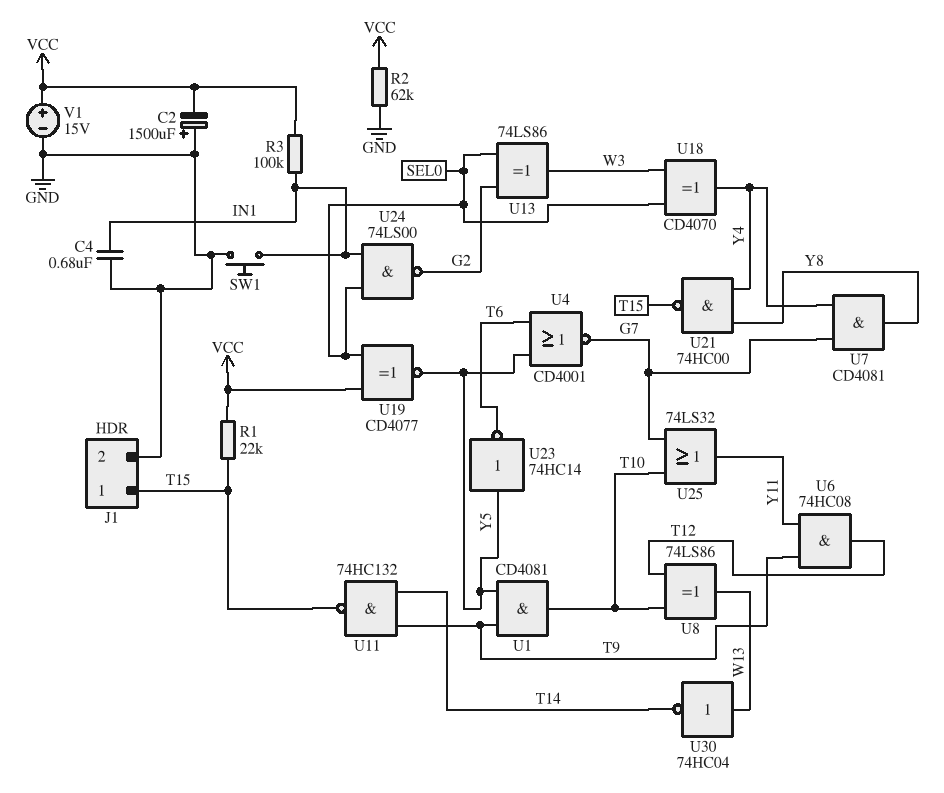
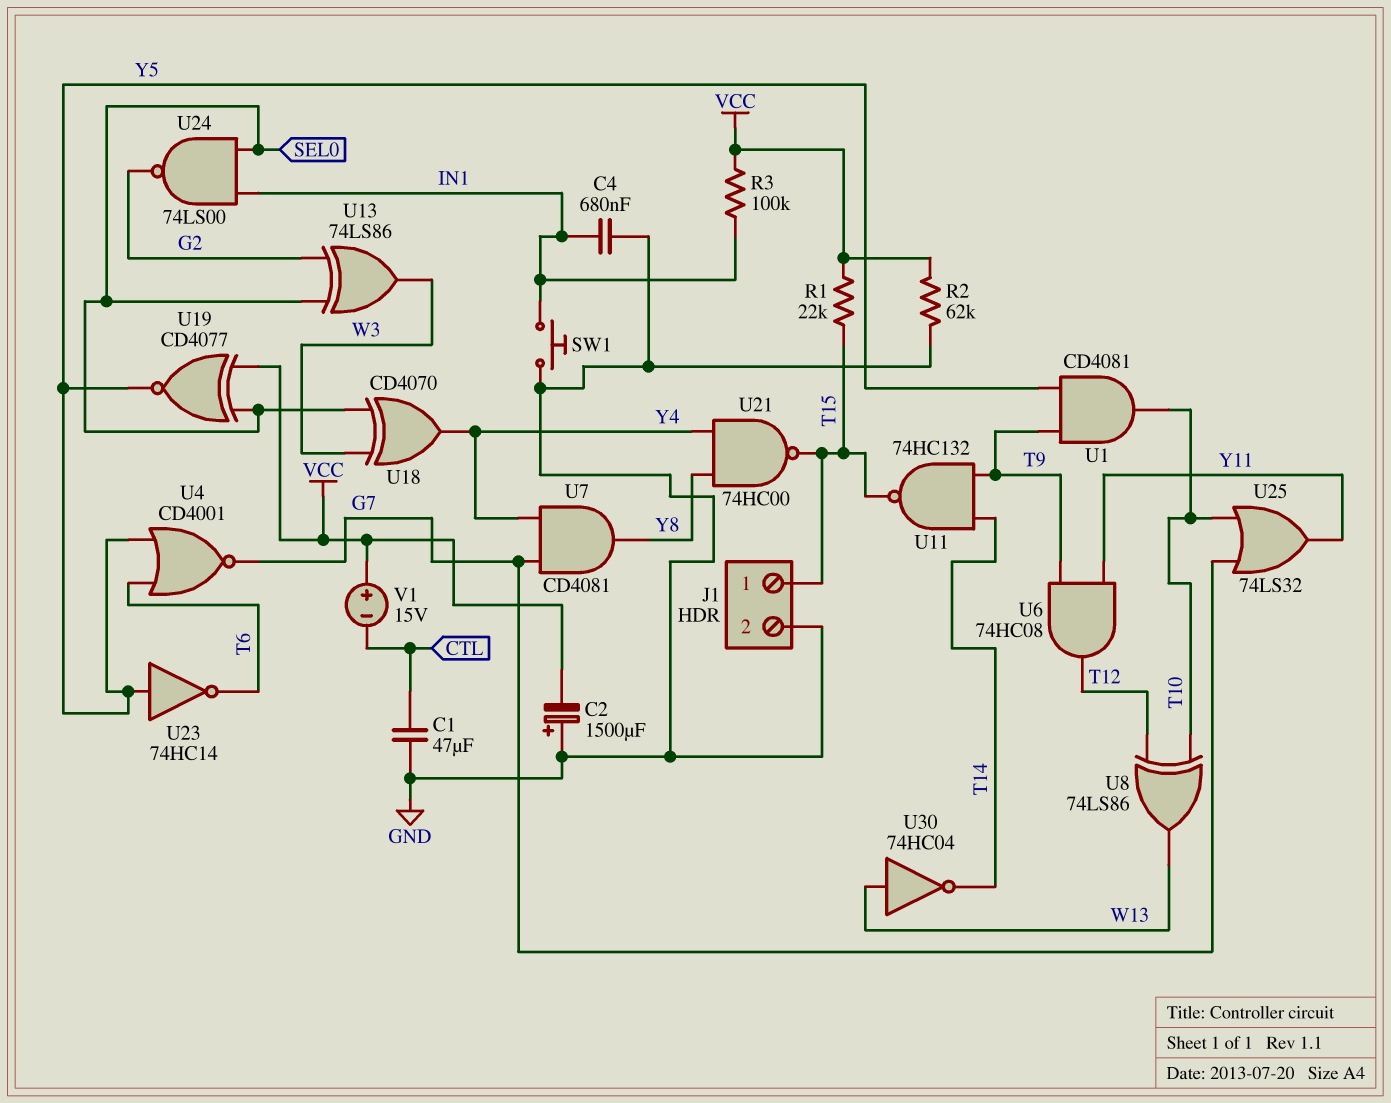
C1: none -> 47uF (CTL, GND)
V1: 15V (plus VCC, minus GND) -> 15V (plus VCC, minus CTL)

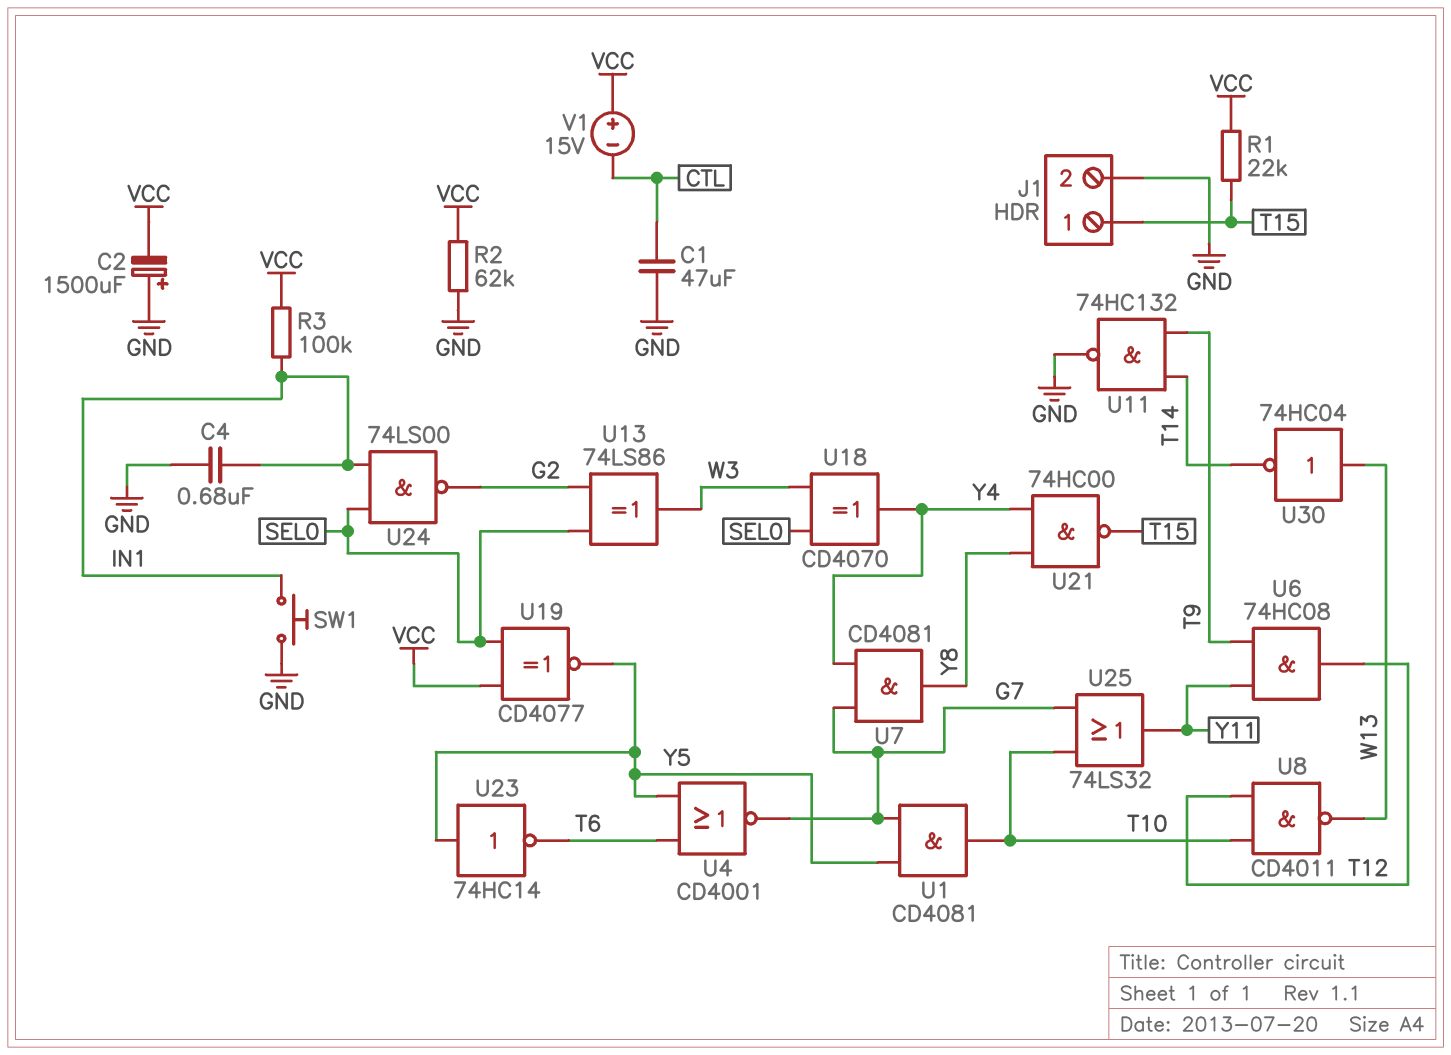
U1: AND CD4081 (in T9, in Y5, out T10) -> AND CD4081 (in G7, in Y5, out T10)
U8: XOR 74LS86 (in T10, in T12, out W13) -> NAND CD4011 (in T10, in T12, out W13)
U11: NAND 74HC132 (in T9, in T14, out T15) -> NAND 74HC132 (in T9, in T14, out GND)

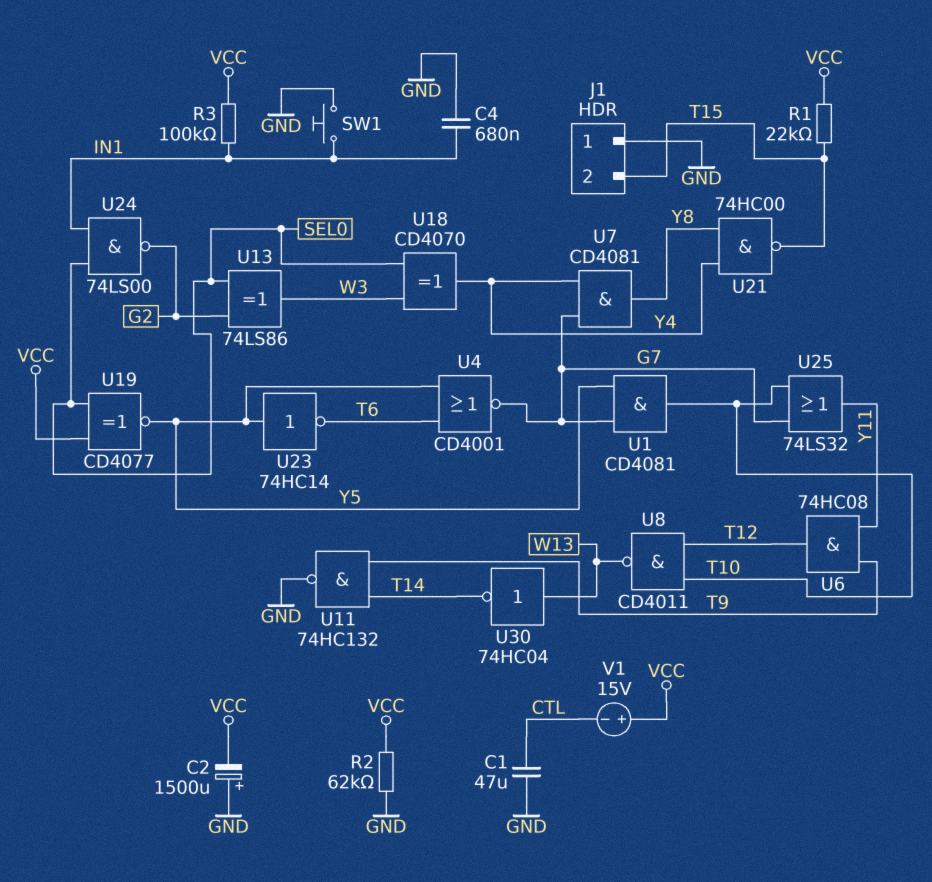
J1 pin 1: T15 -> GND
J1 pin 2: GND -> T15

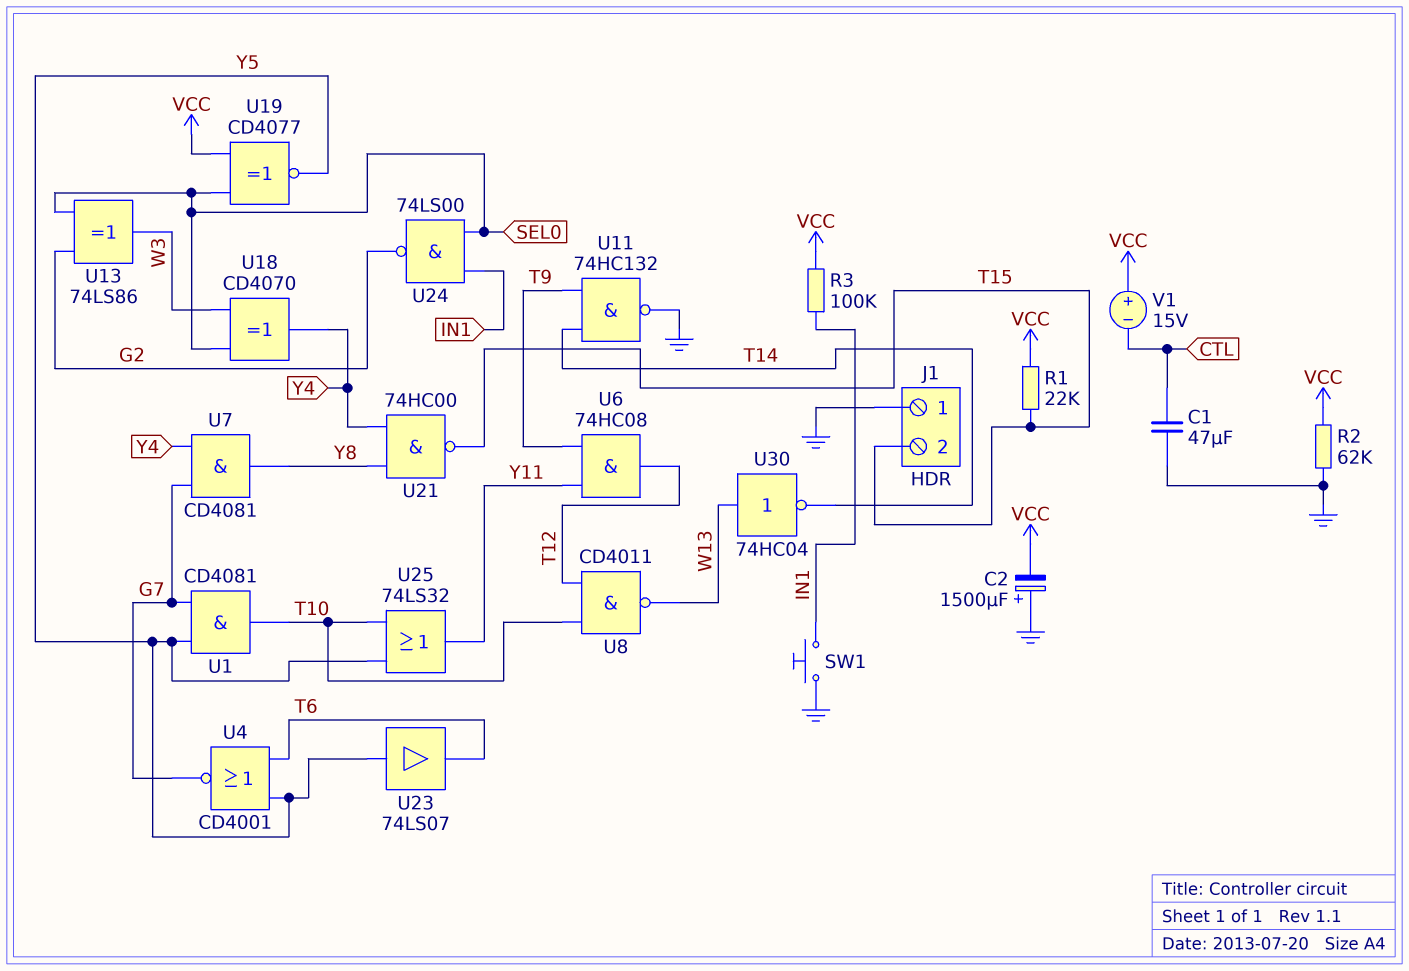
C4: 680nF (GND, IN1) -> none
U23: NOT 74HC14 (in Y5, out T6) -> buffer 74LS07 (in Y5, out T6)
U25: OR 74LS32 (in G7, in T10, out Y11) -> OR 74LS32 (in T10, in Y5, out Y11)

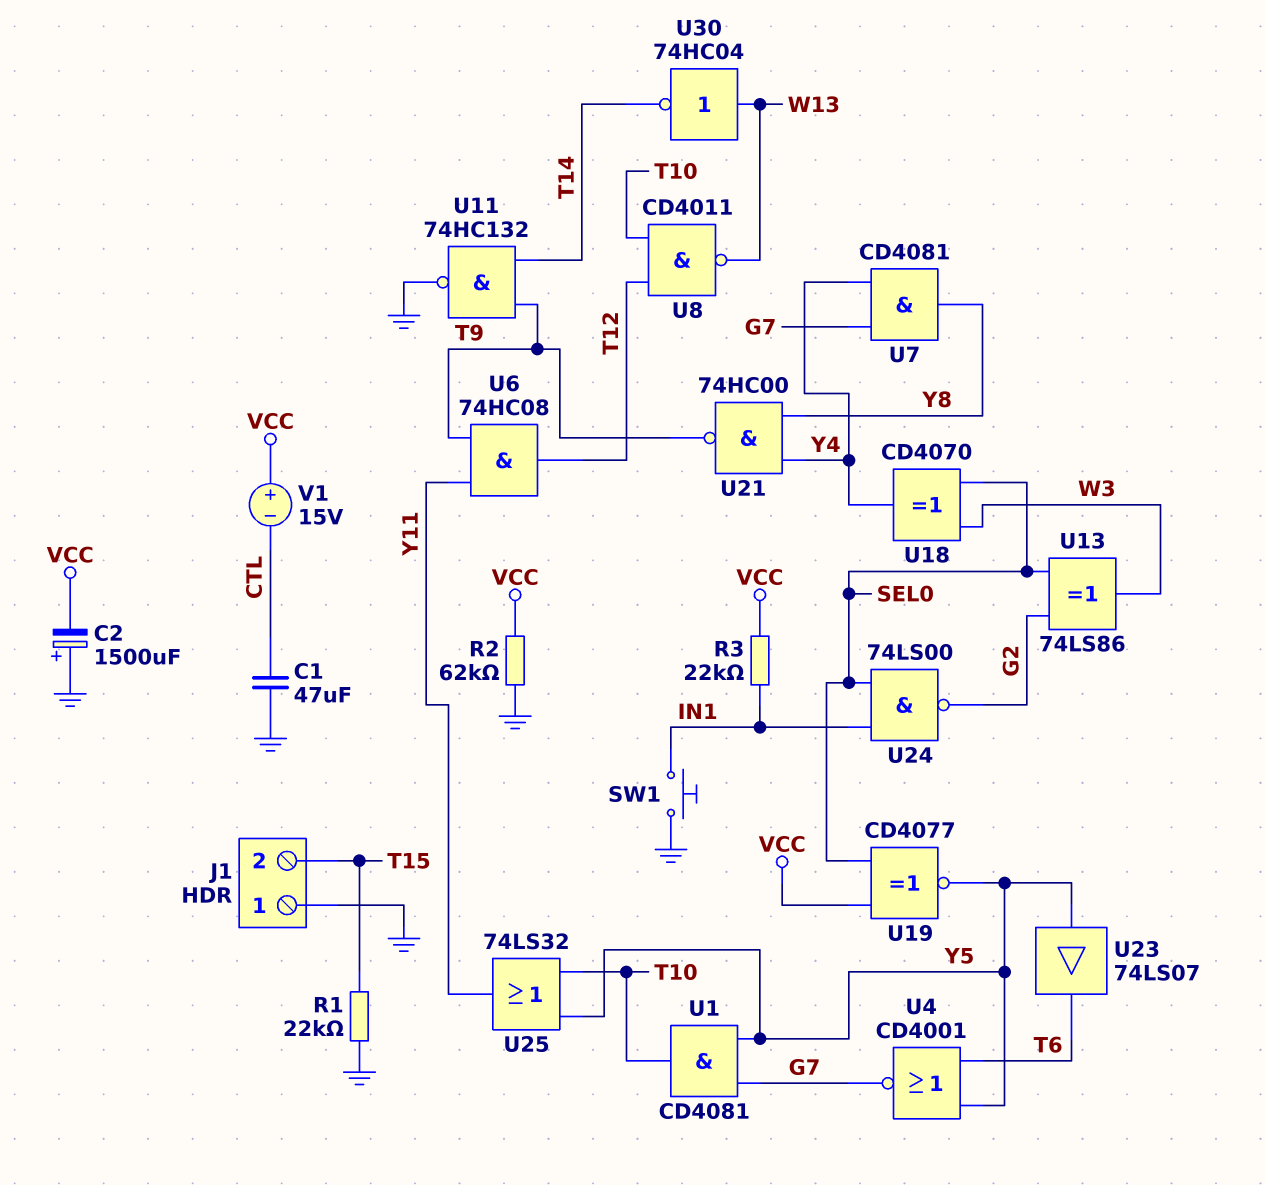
R1: 22k (T15, VCC) -> 22k (GND, T15)
R3: 100k (IN1, VCC) -> 22k (IN1, VCC)
U21: NAND 74HC00 (in Y4, in Y8, out T15) -> NAND 74HC00 (in Y4, in Y8, out T9)

